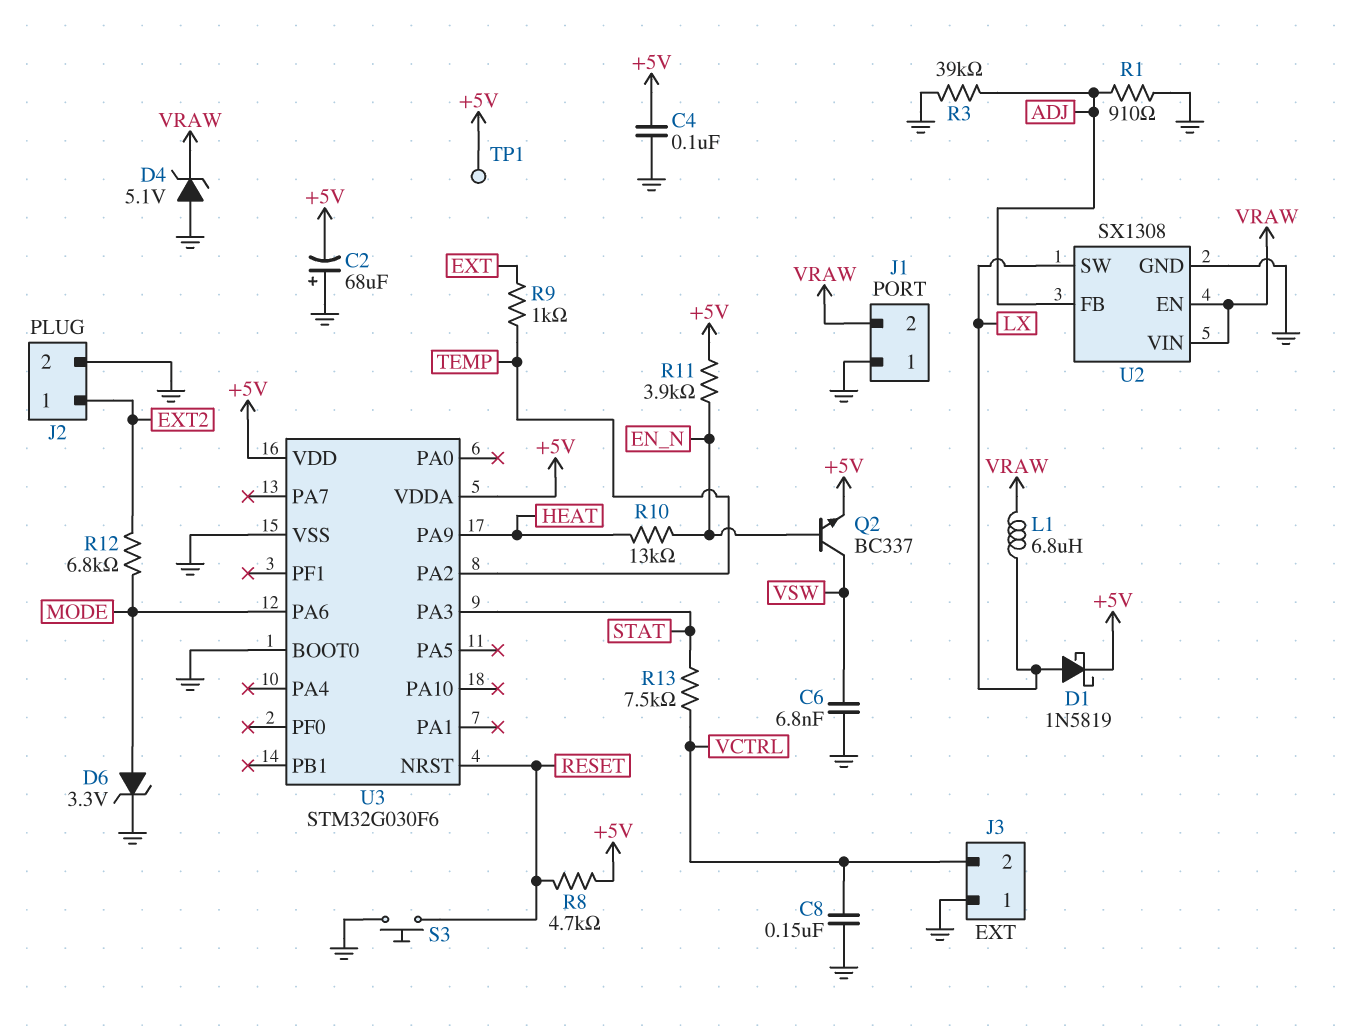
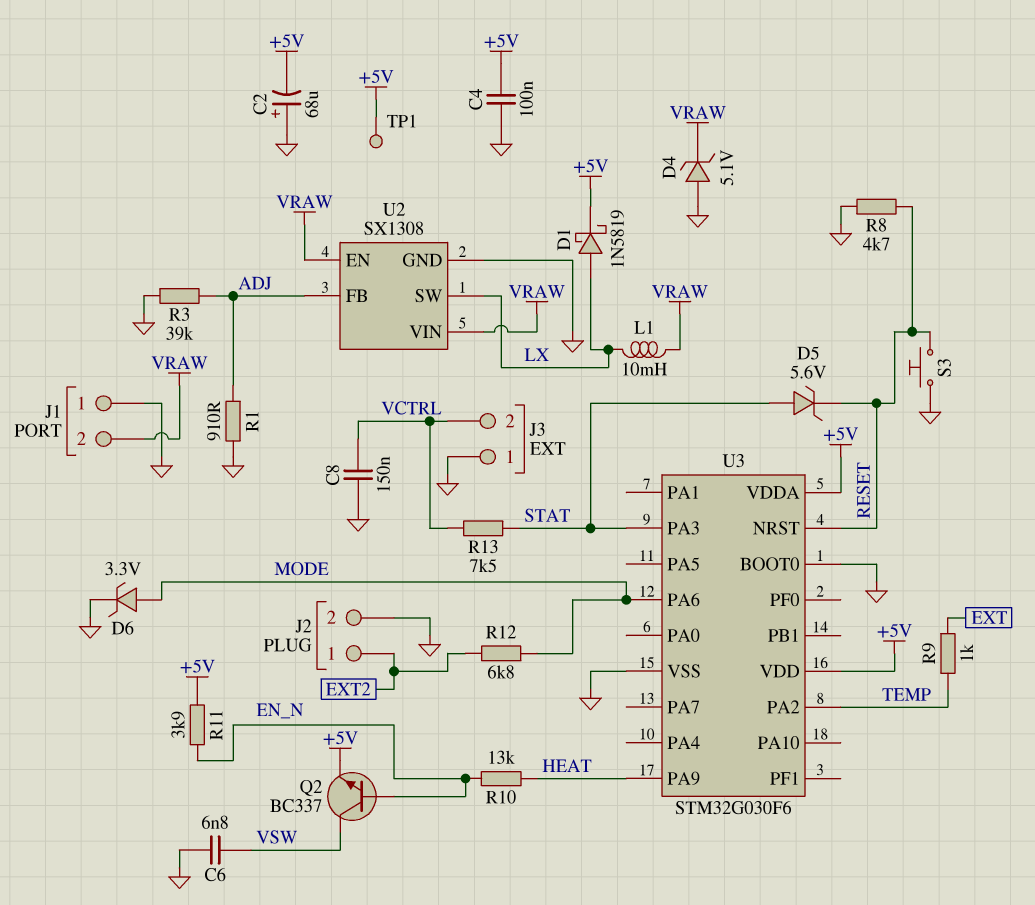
D5: none -> zener 5.6V (A STAT, K RESET)
L1: 6.8uH (LX, VRAW) -> 10mH (LX, VRAW)
R8: 4.7k (+5V, RESET) -> 4.7k (GND, RESET)

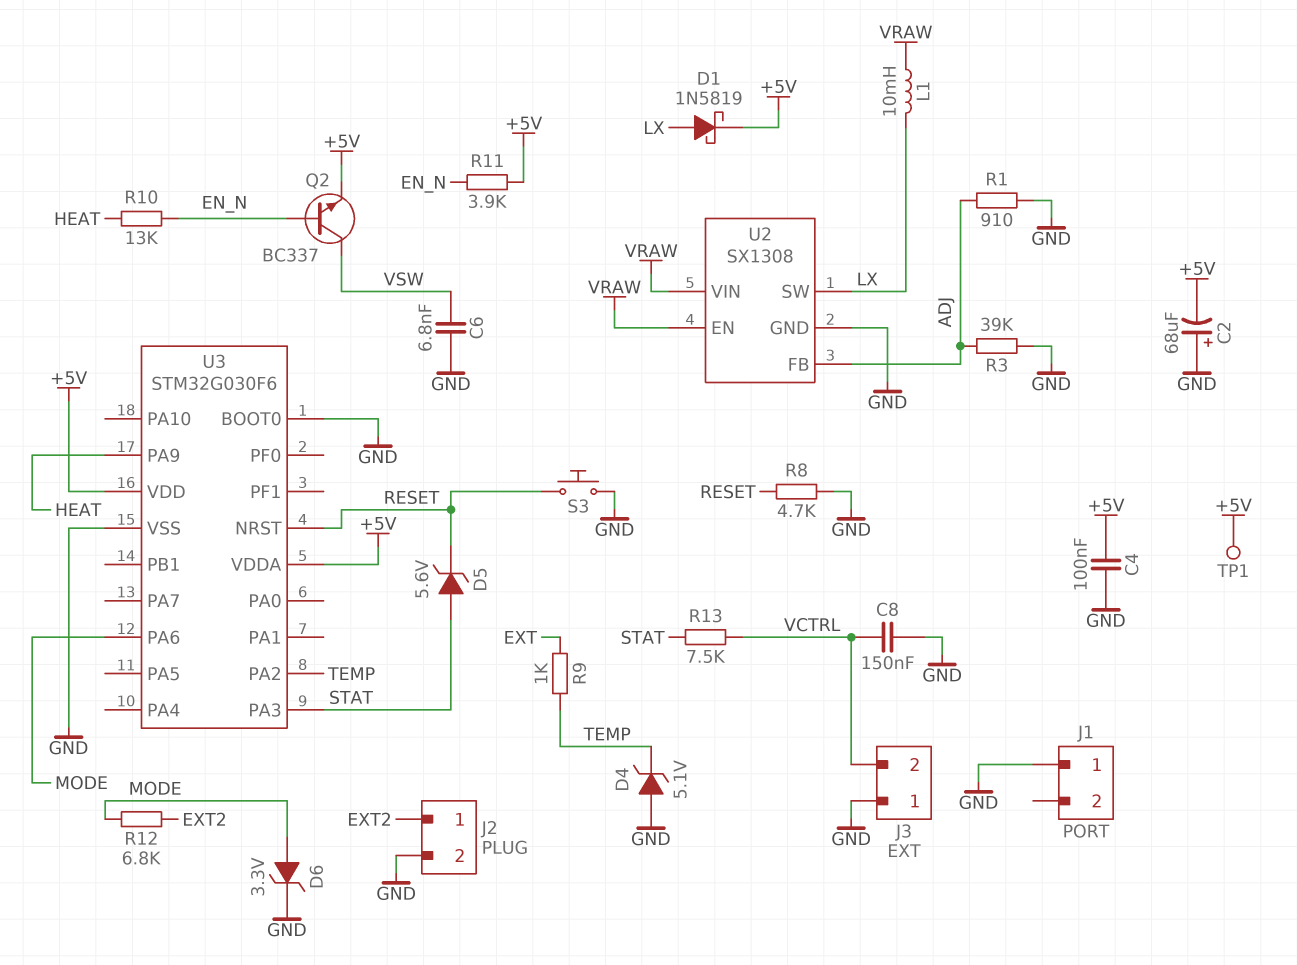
D4: zener 5.1V (A GND, K VRAW) -> zener 5.1V (A GND, K TEMP)
J1 pin 2: VRAW -> none

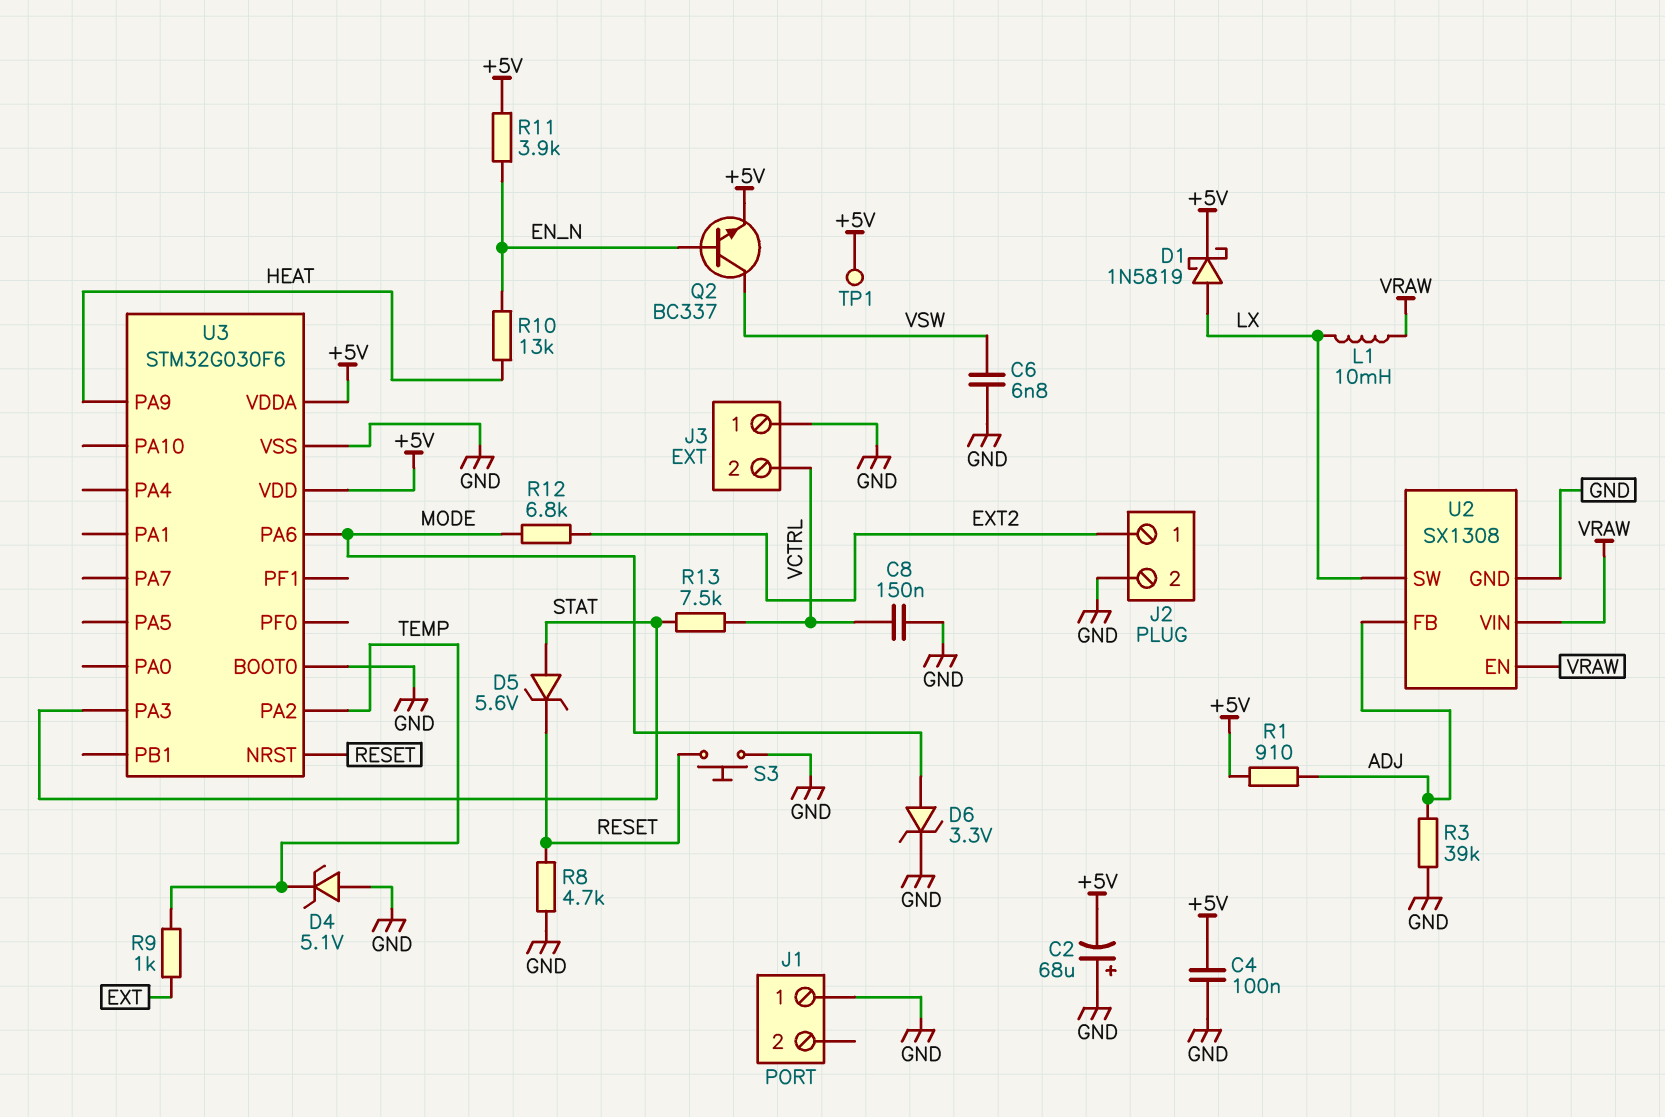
R1: 910 (ADJ, GND) -> 910 (+5V, ADJ)

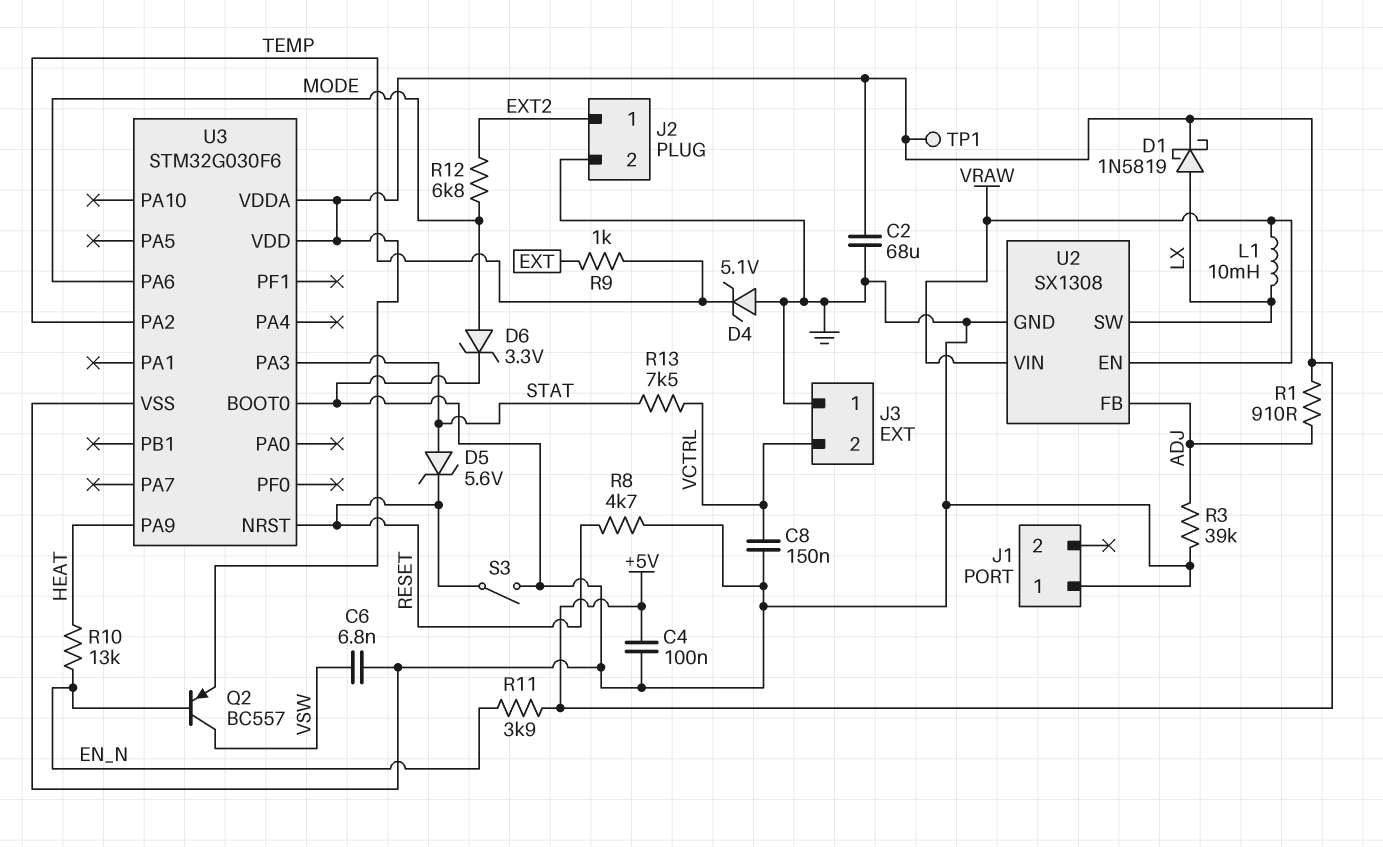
C2: 68uF (plus GND, minus +5V) -> 68uF (+5V, GND)
Q2: NPN BC337 (B EN_N, C VSW, E +5V) -> PNP BC557 (B EN_N, C VSW, E +5V)
S3: button (GND, RESET) -> switch (GND, RESET)

